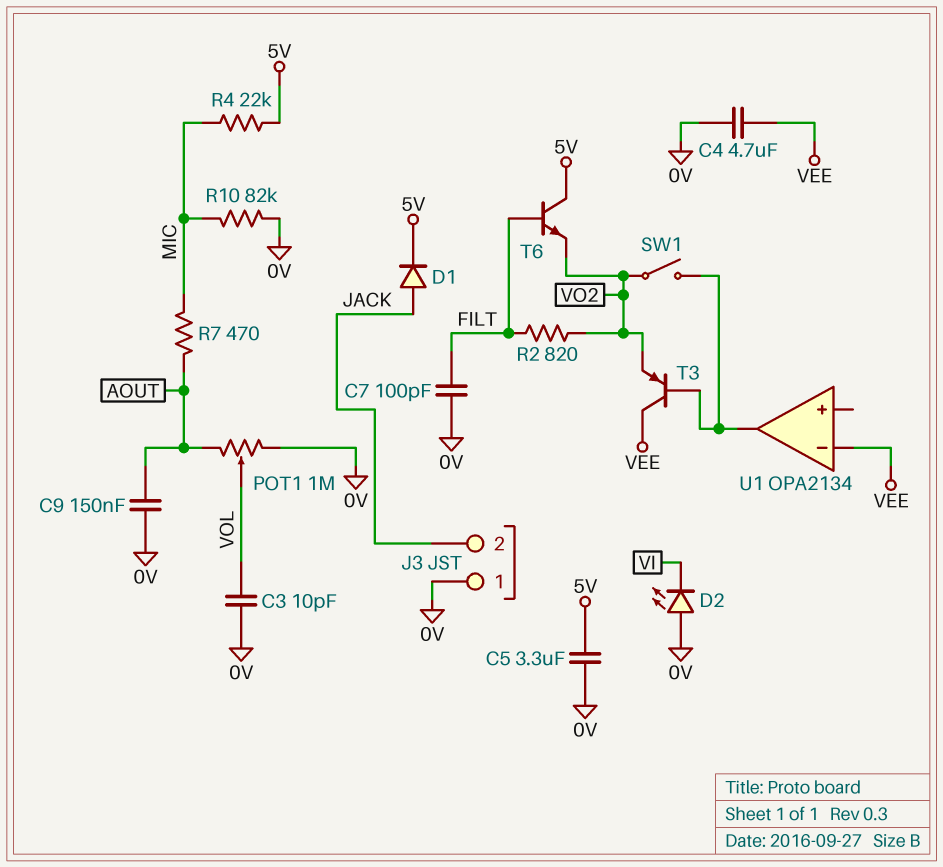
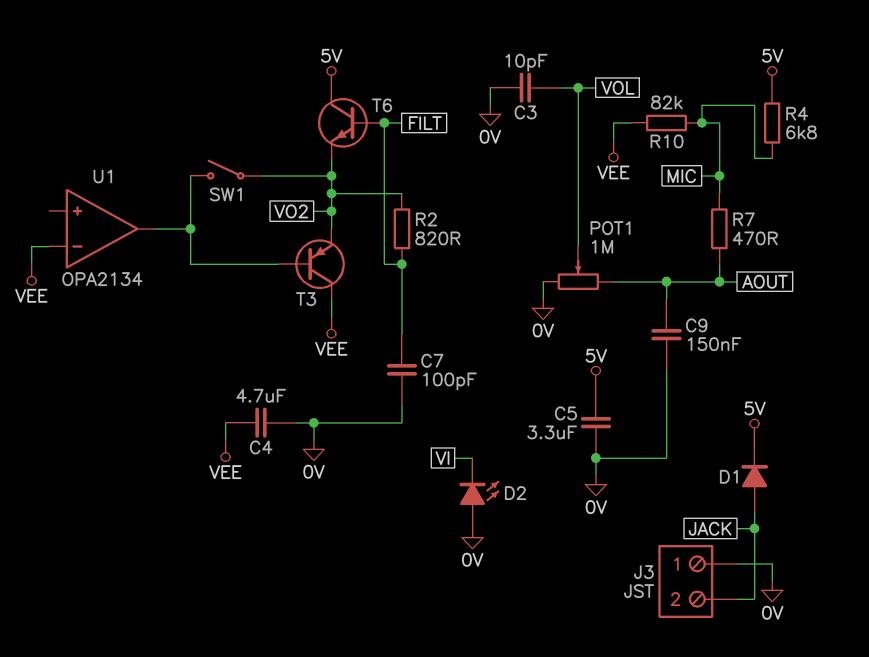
R4: 22k (5V, MIC) -> 6.8k (5V, MIC)
R10: 82k (0V, MIC) -> 82k (MIC, VEE)

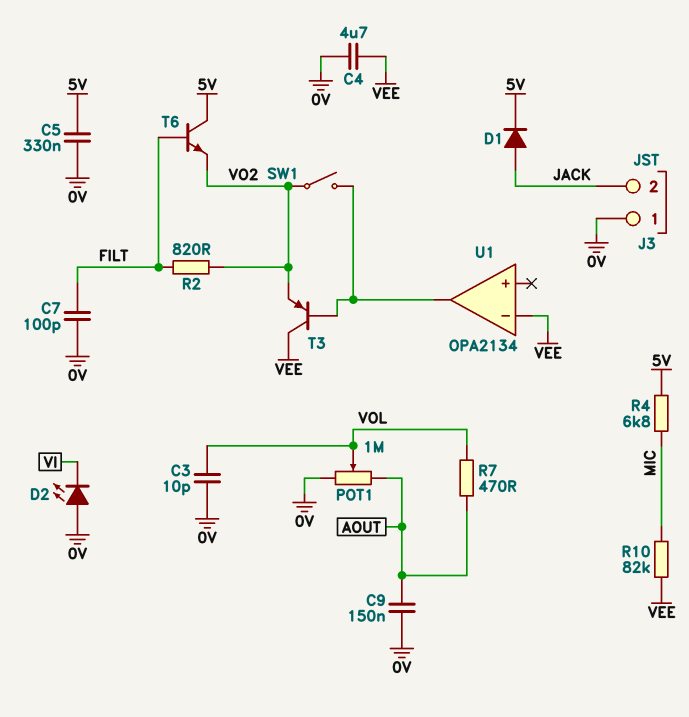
C5: 3.3uF (0V, 5V) -> 330nF (0V, 5V)
R7: 470 (AOUT, MIC) -> 470 (AOUT, VOL)

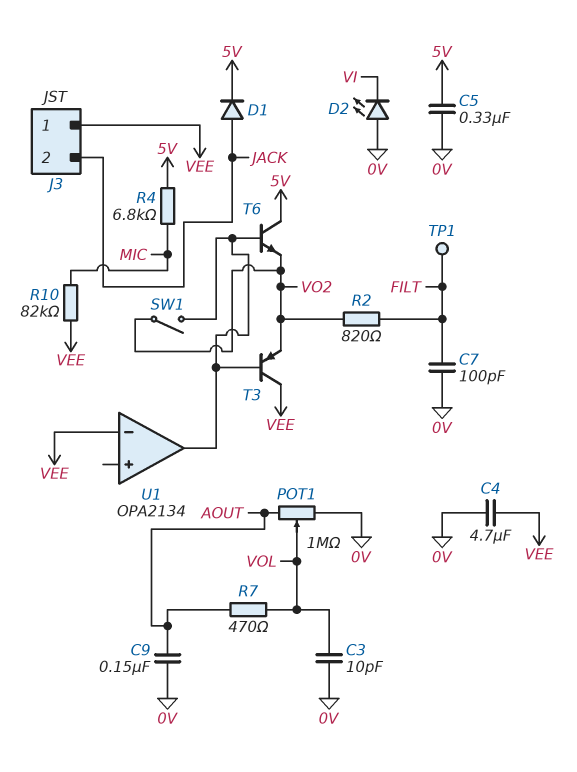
J3 pin 1: 0V -> VEE
T6: NPN (B FILT, C 5V, E VO2) -> NPN (B U1/out, C 5V, E VO2)
TP1: none -> test point (FILT)

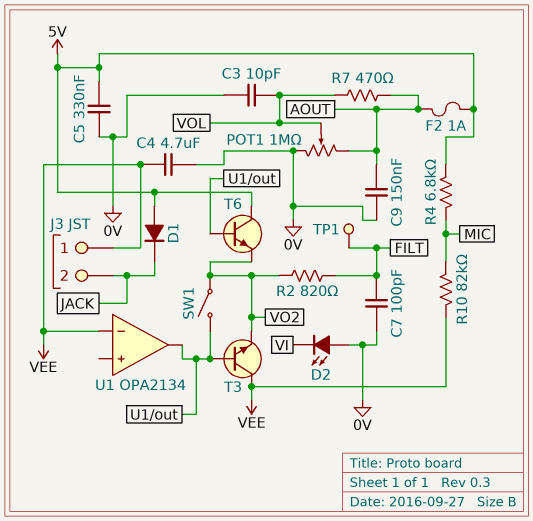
D1: diode (A JACK, K 5V) -> diode (A 5V, K JACK)
F2: none -> 1A (5V, AOUT)
T3: PNP (B U1/out, C VEE, E VO2) -> NPN (B U1/out, C VEE, E VO2)

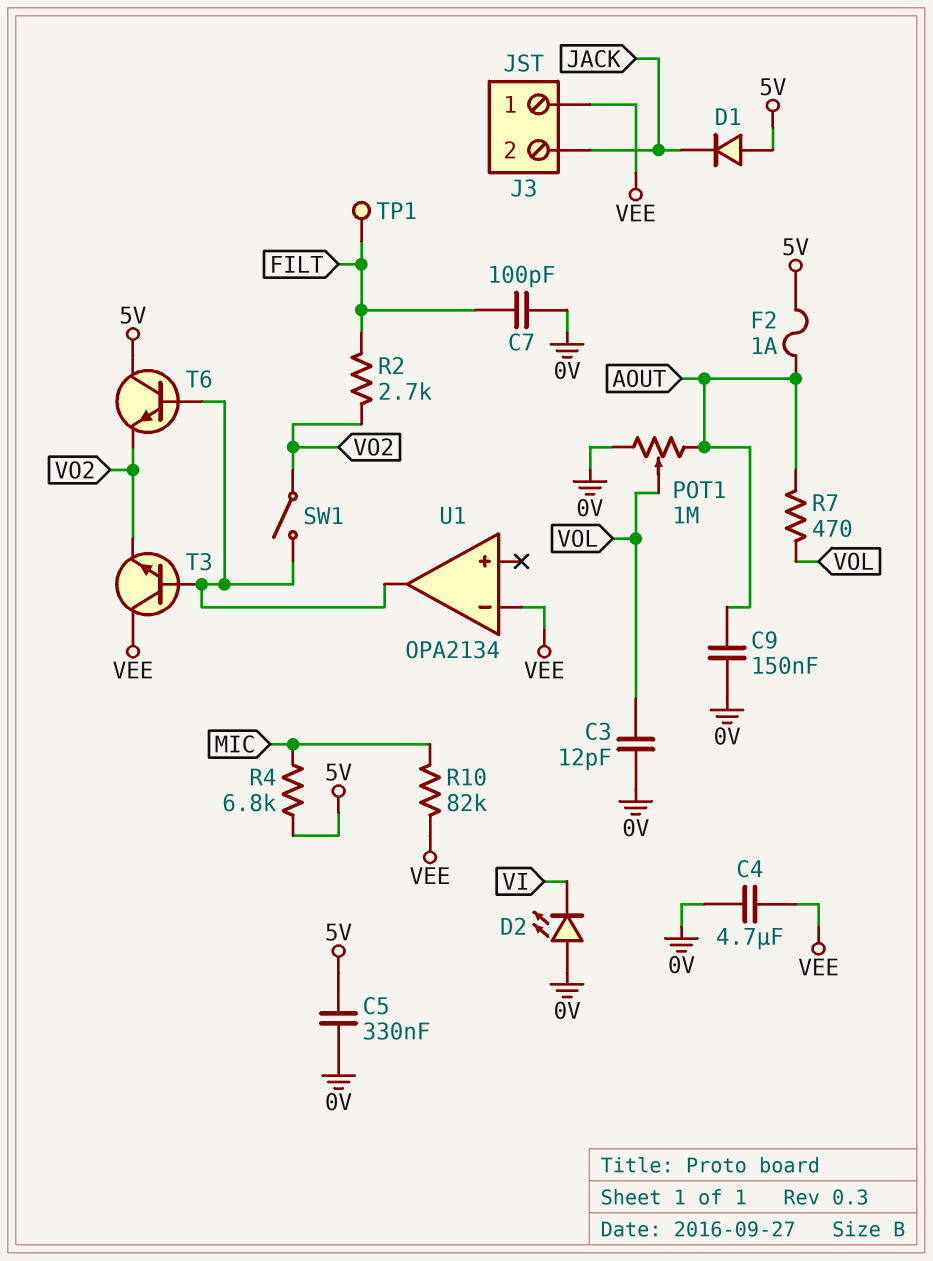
C3: 10pF (0V, VOL) -> 12pF (0V, VOL)
R2: 820 (FILT, VO2) -> 2.7k (FILT, VO2)

